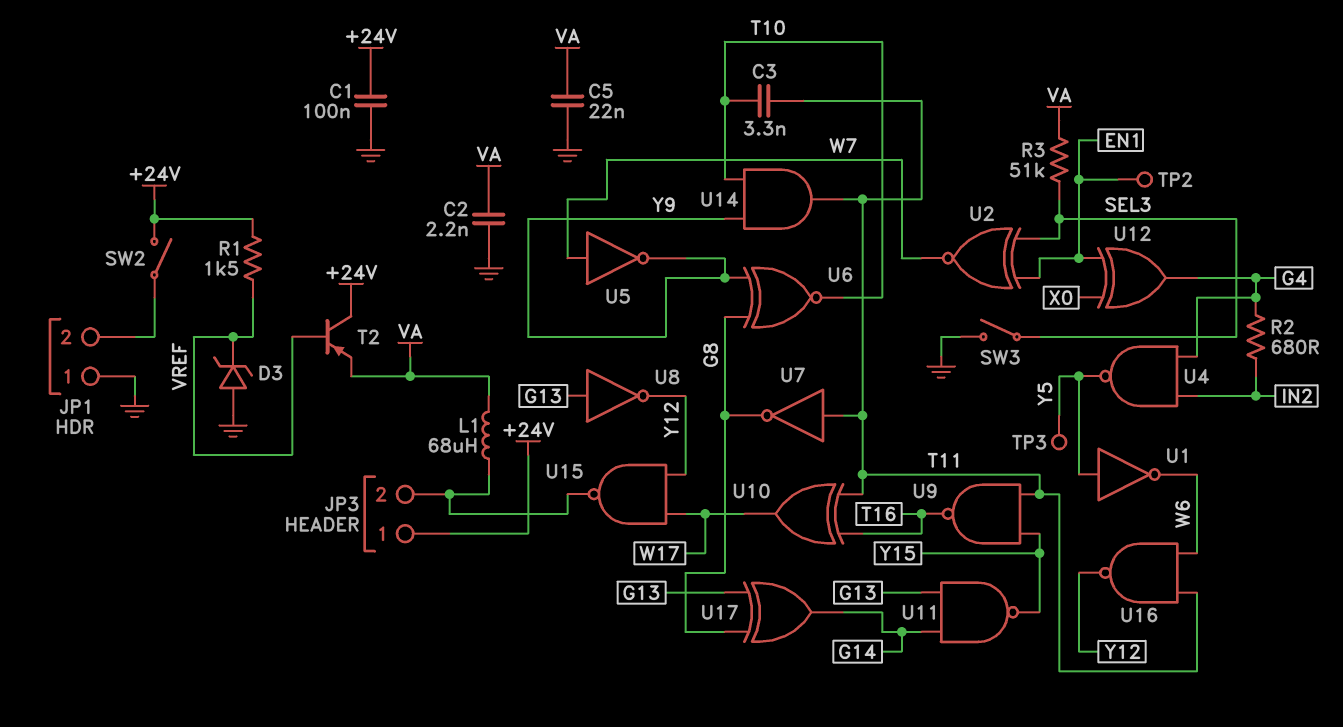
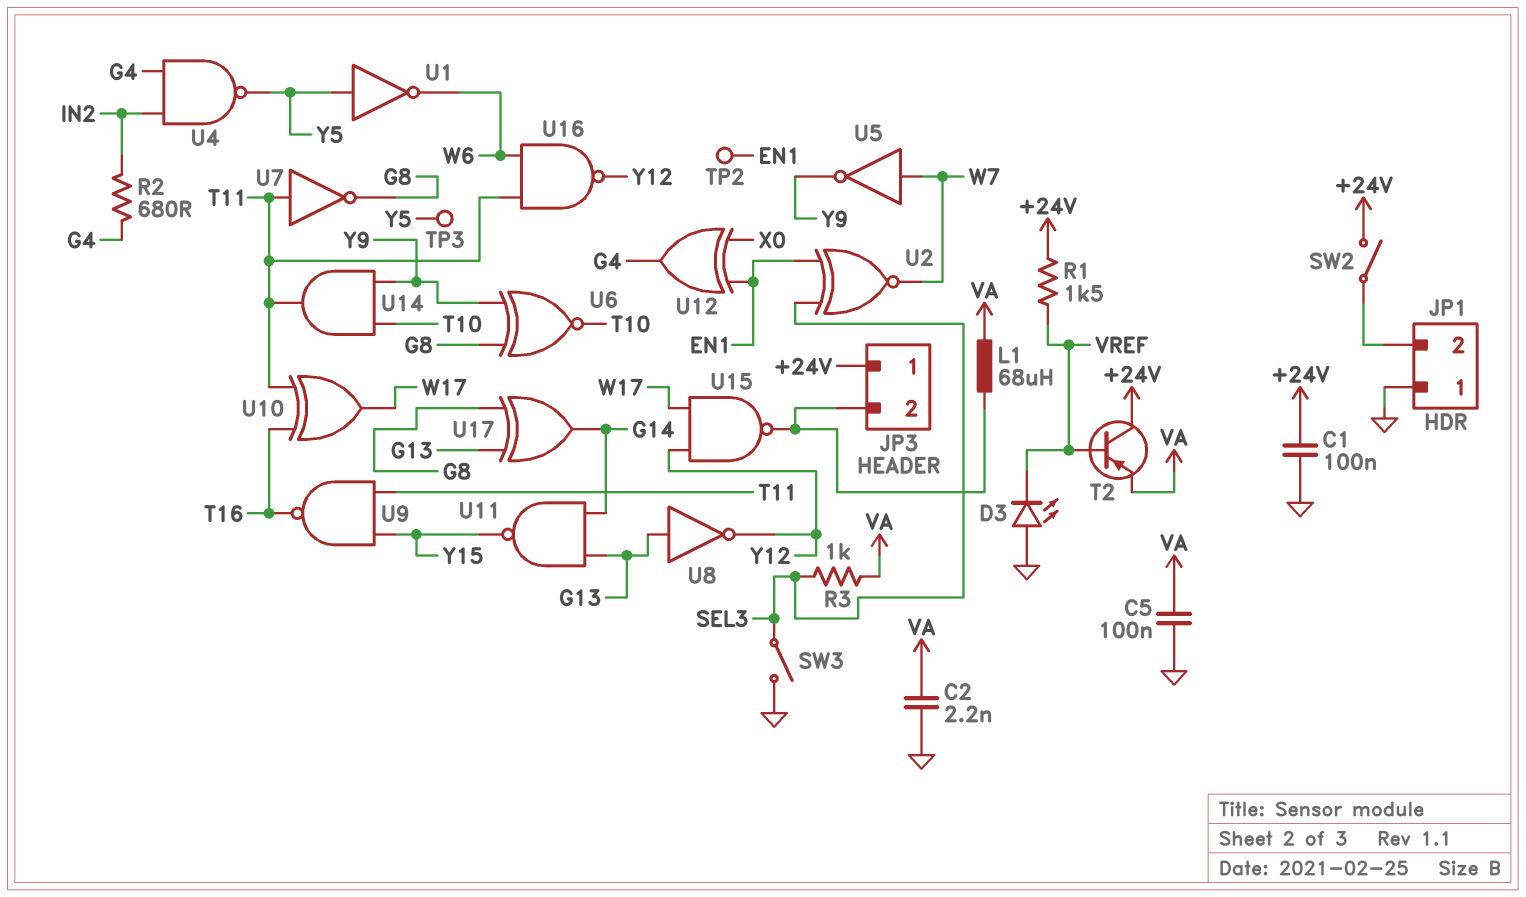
C3: 3.3nF (T10, T11) -> none
C5: 22nF (GND, VA) -> 100nF (GND, VA)
D3: zener (A GND, K VREF) -> LED (A GND, K VREF)
R3: 51k (SEL3, VA) -> 1k (SEL3, VA)

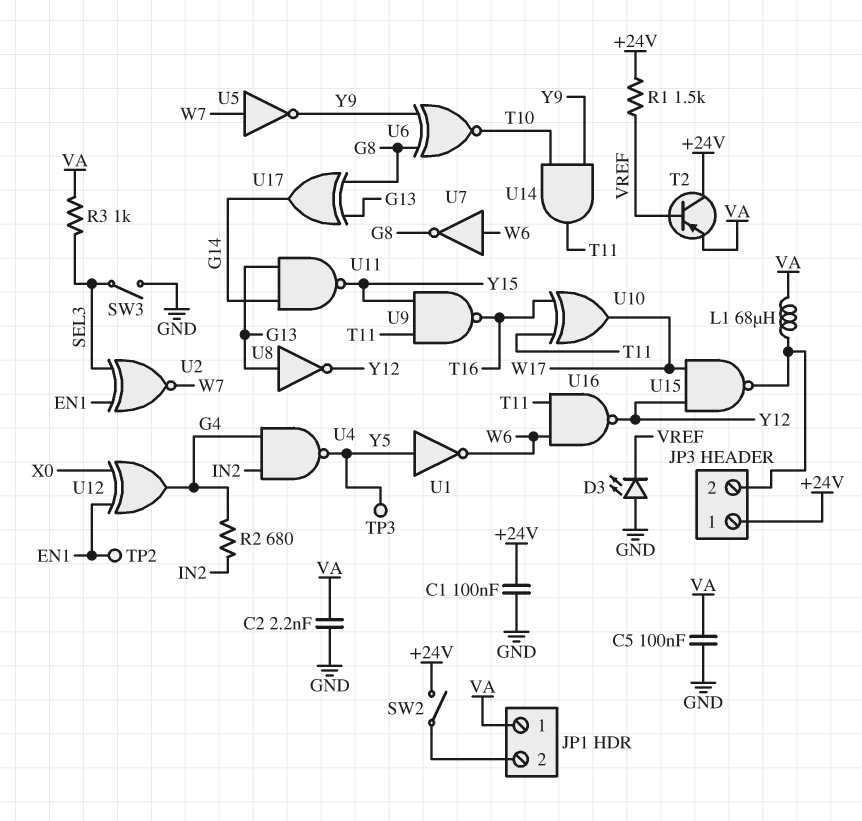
JP1 pin 1: GND -> VA
U7: NOT (in T11, out G8) -> NOT (in W6, out G8)

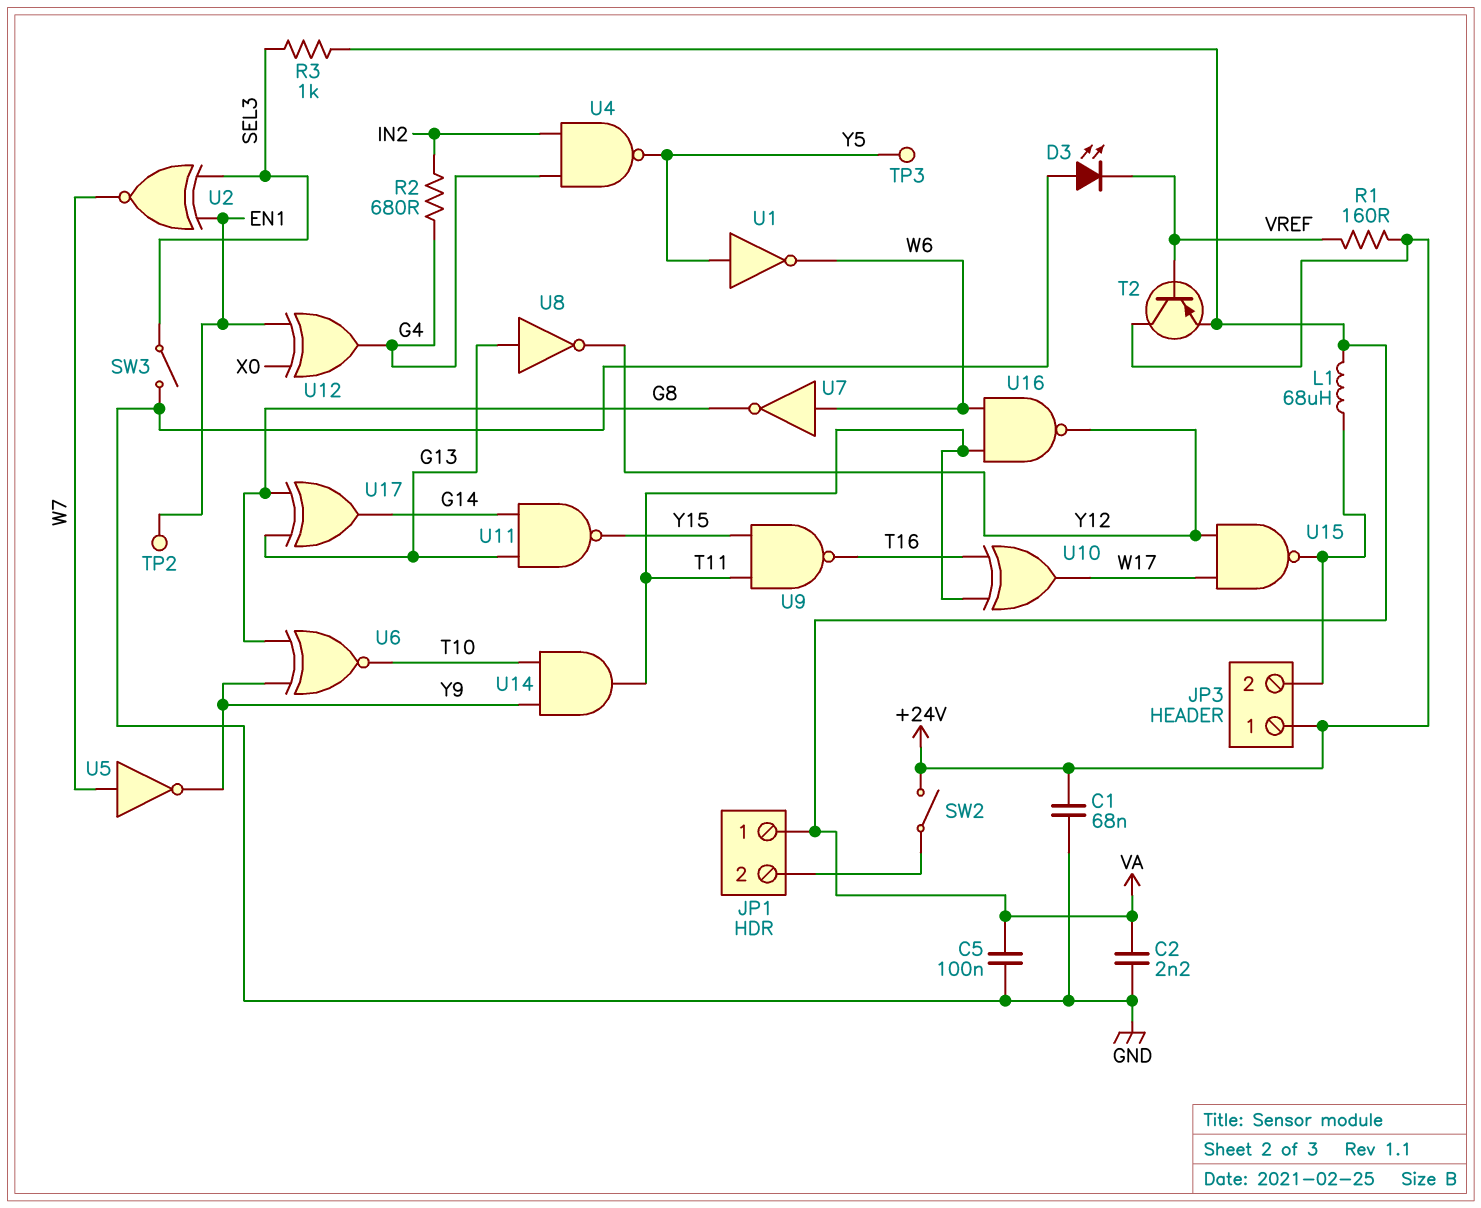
C1: 100nF (+24V, GND) -> 68nF (+24V, GND)
R1: 1.5k (+24V, VREF) -> 160 (+24V, VREF)

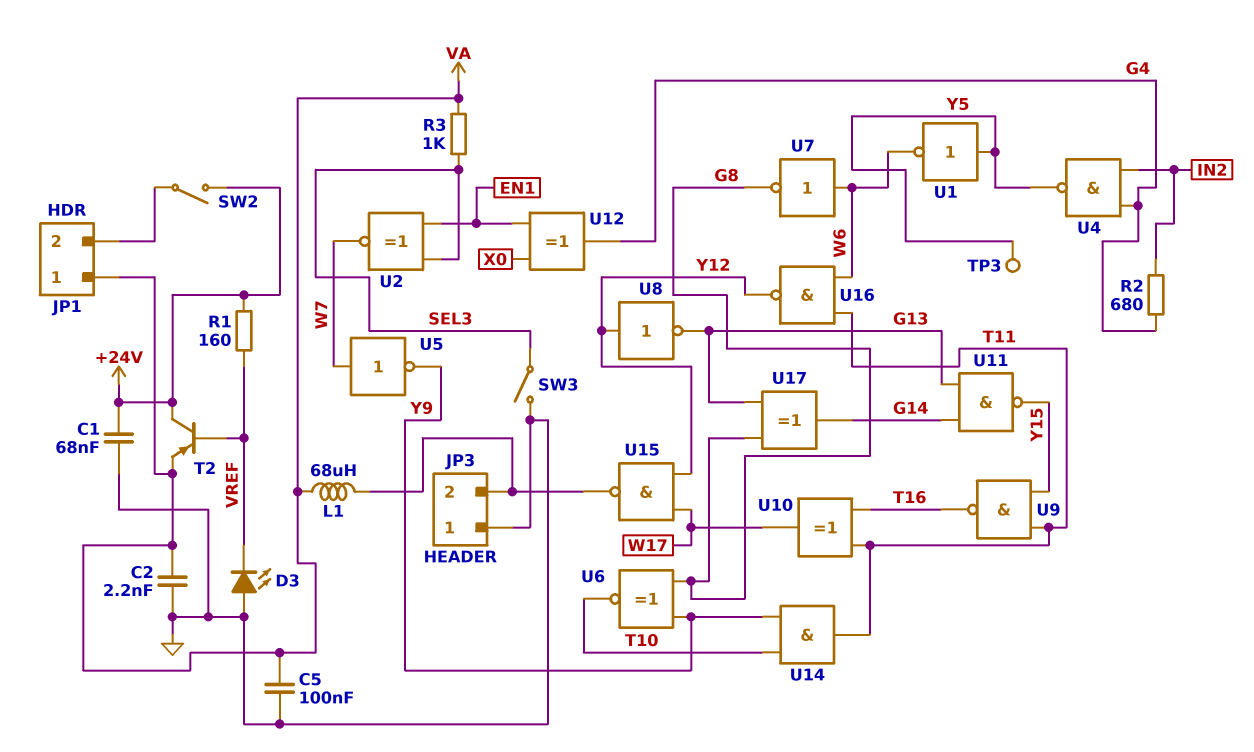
JP3 pin 1: +24V -> GND
TP2: test point (EN1) -> none
U8: NOT (in G13, out Y12) -> NOT (in Y12, out G13)

